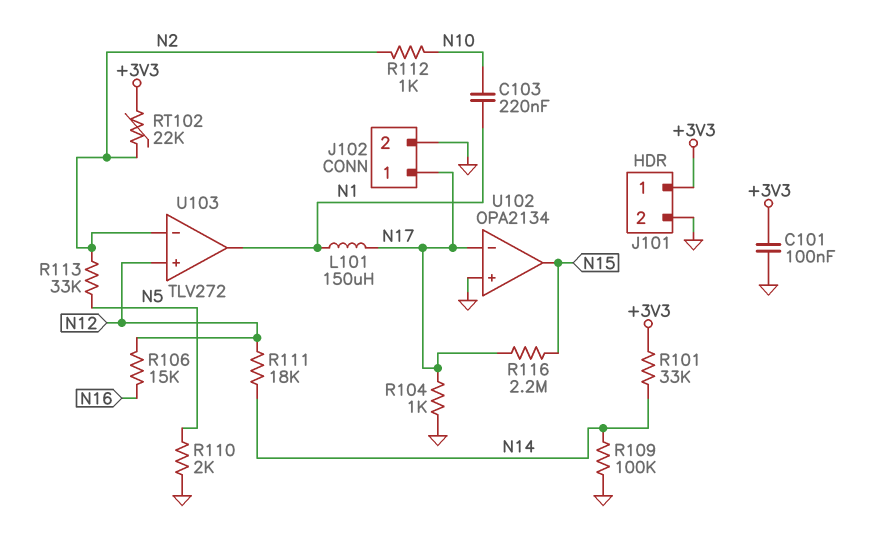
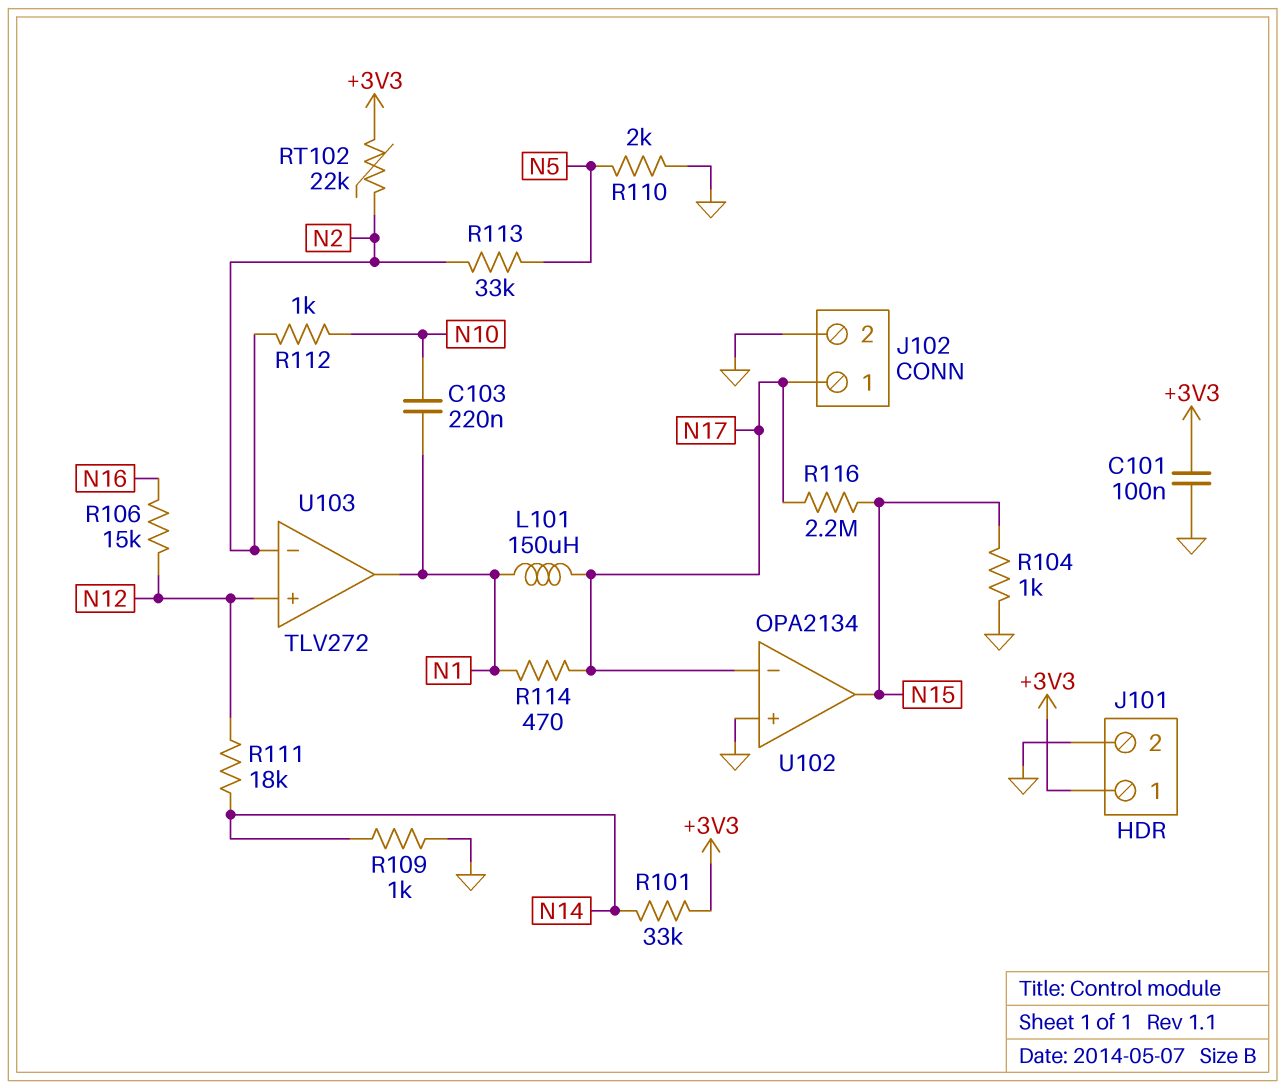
R104: 1k (GND, N17) -> 1k (GND, N15)
R109: 100k (GND, N14) -> 1k (GND, N14)
R114: none -> 470 (N1, N17)

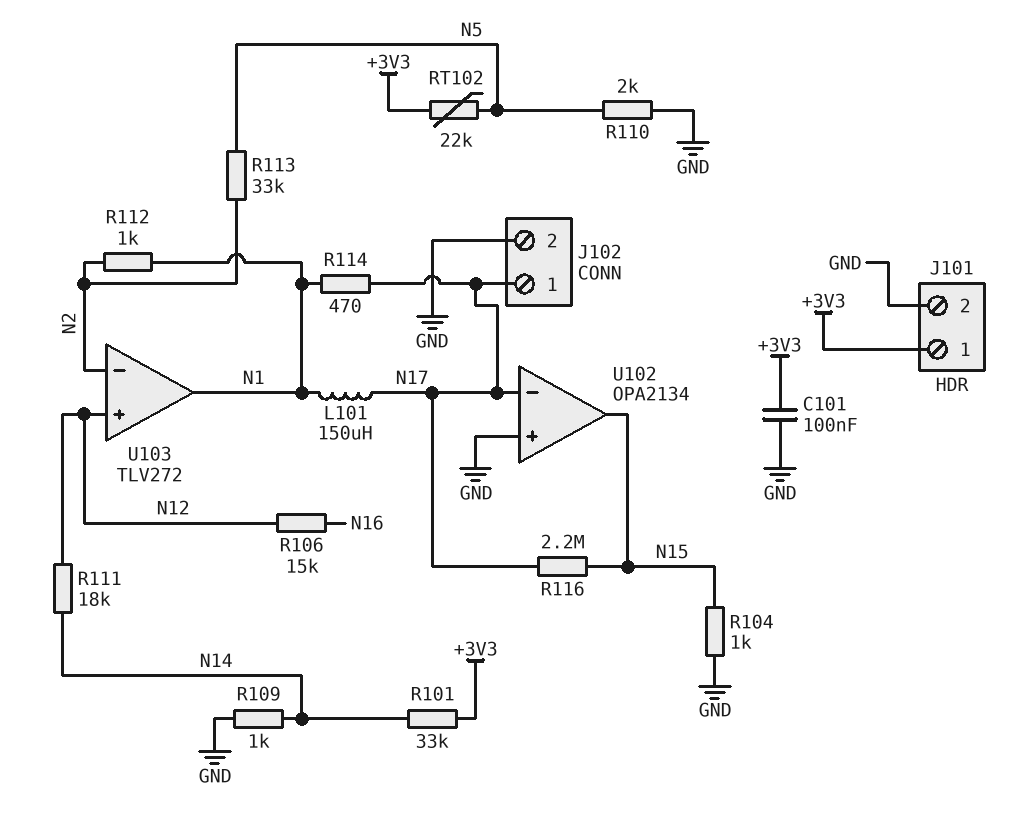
C103: 220nF (N1, N10) -> none
R112: 1k (N2, N10) -> 1k (N1, N2)
RT102: 22k (+3V3, N2) -> 22k (+3V3, N5)

